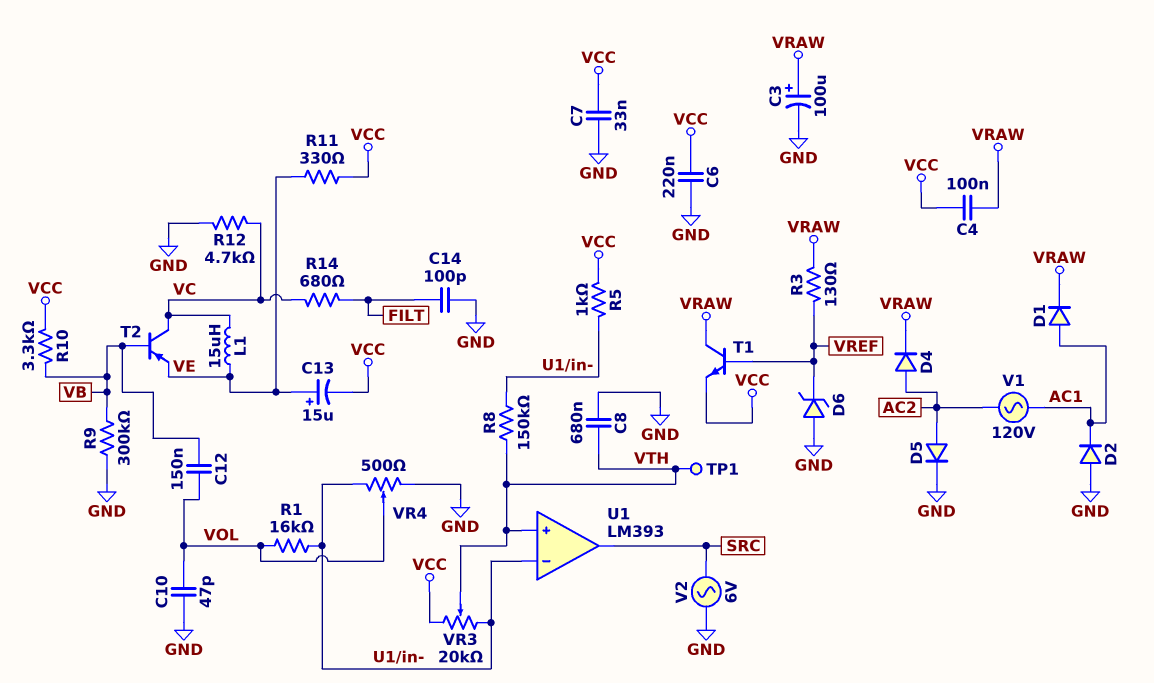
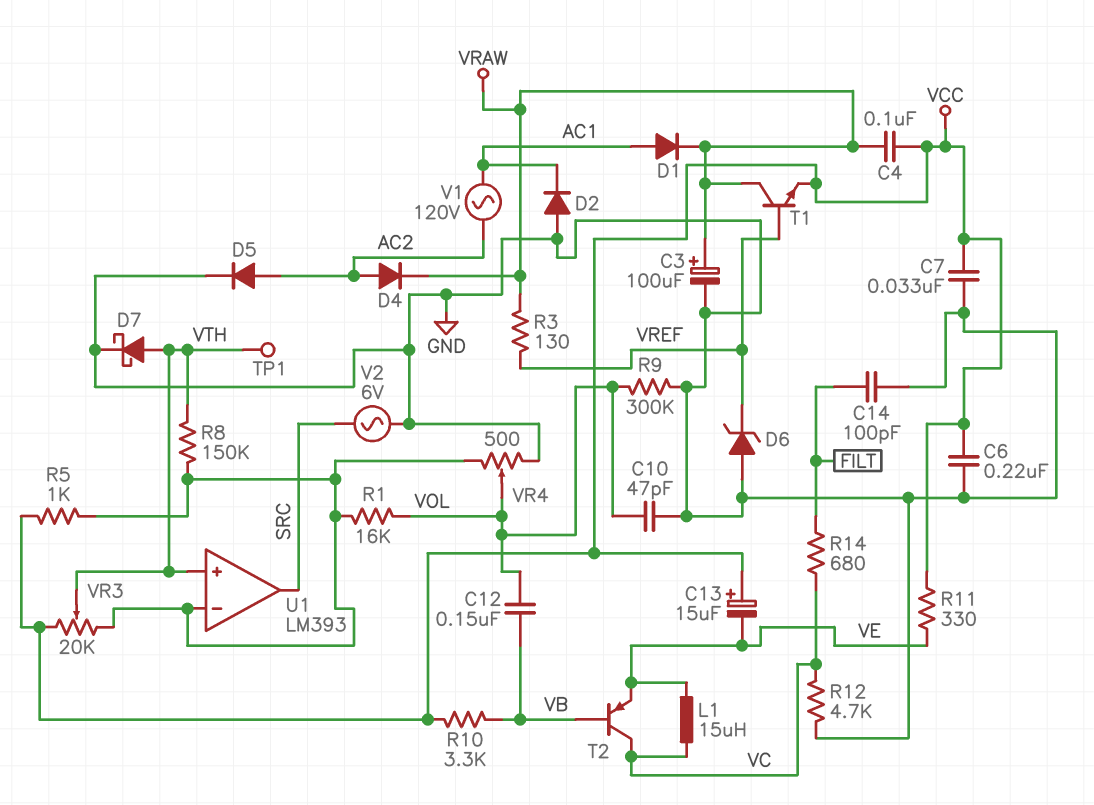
C8: 680nF (GND, VTH) -> none
C13: 15uF (plus VE, minus VCC) -> 15uF (plus VCC, minus VE)
D7: none -> schottky (A VTH, K GND)
R9: 300k (GND, VB) -> 300k (GND, VOL)

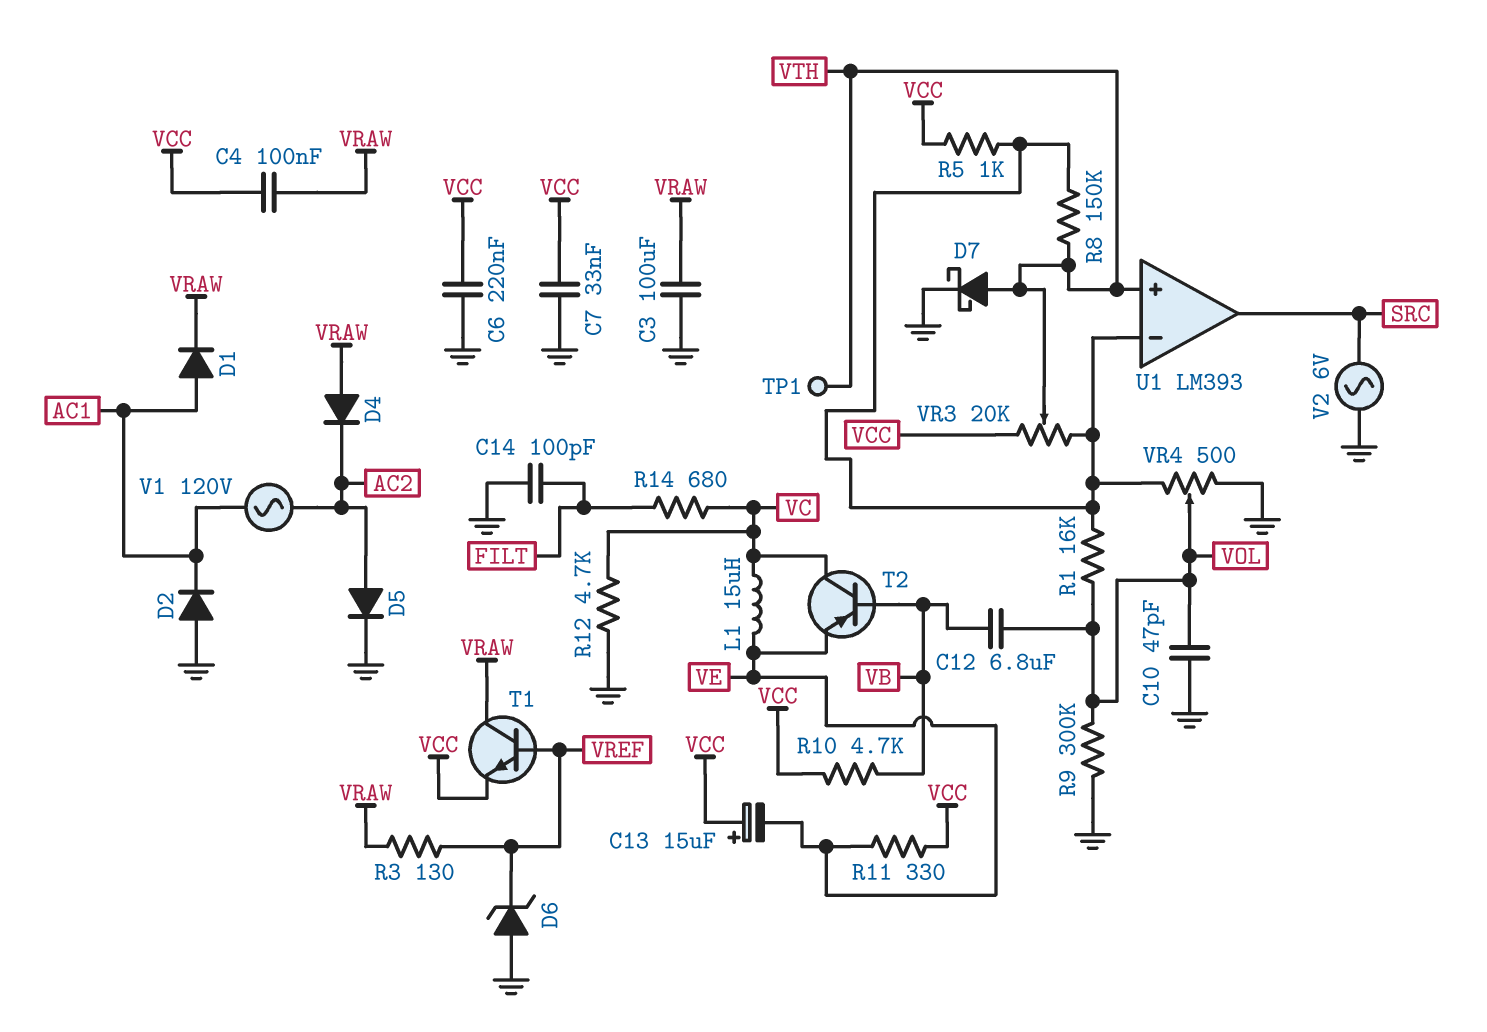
C3: 100uF (plus VRAW, minus GND) -> 100uF (GND, VRAW)
C12: 150nF (VB, VOL) -> 6.8uF (VB, VOL)
D4: diode (A AC2, K VRAW) -> diode (A VRAW, K AC2)
R10: 3.3k (VB, VCC) -> 4.7k (VB, VCC)

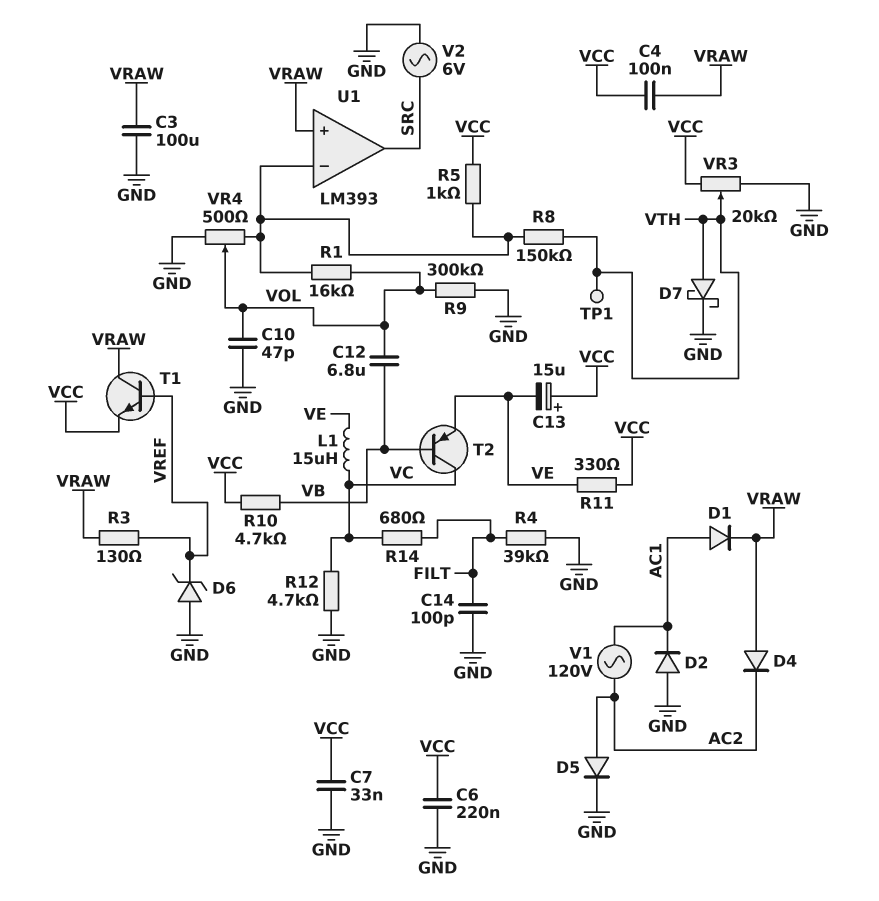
R4: none -> 39k (FILT, GND)
U1 pin in+: VTH -> VRAW
VR3: 20k (U1/in-, VCC, wiper VTH) -> 20k (GND, VCC, wiper VTH)

